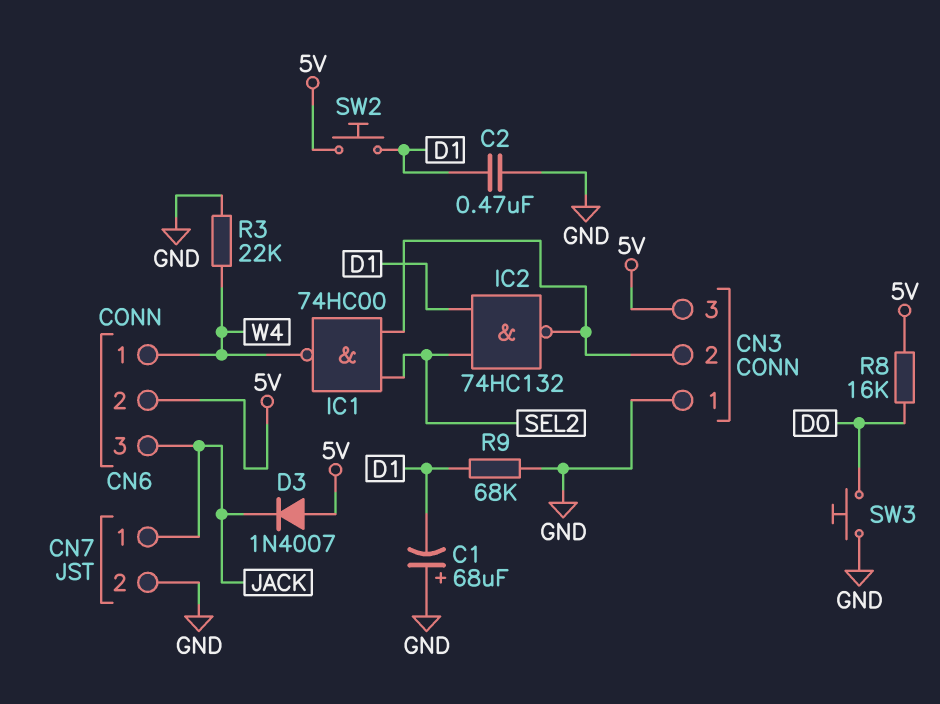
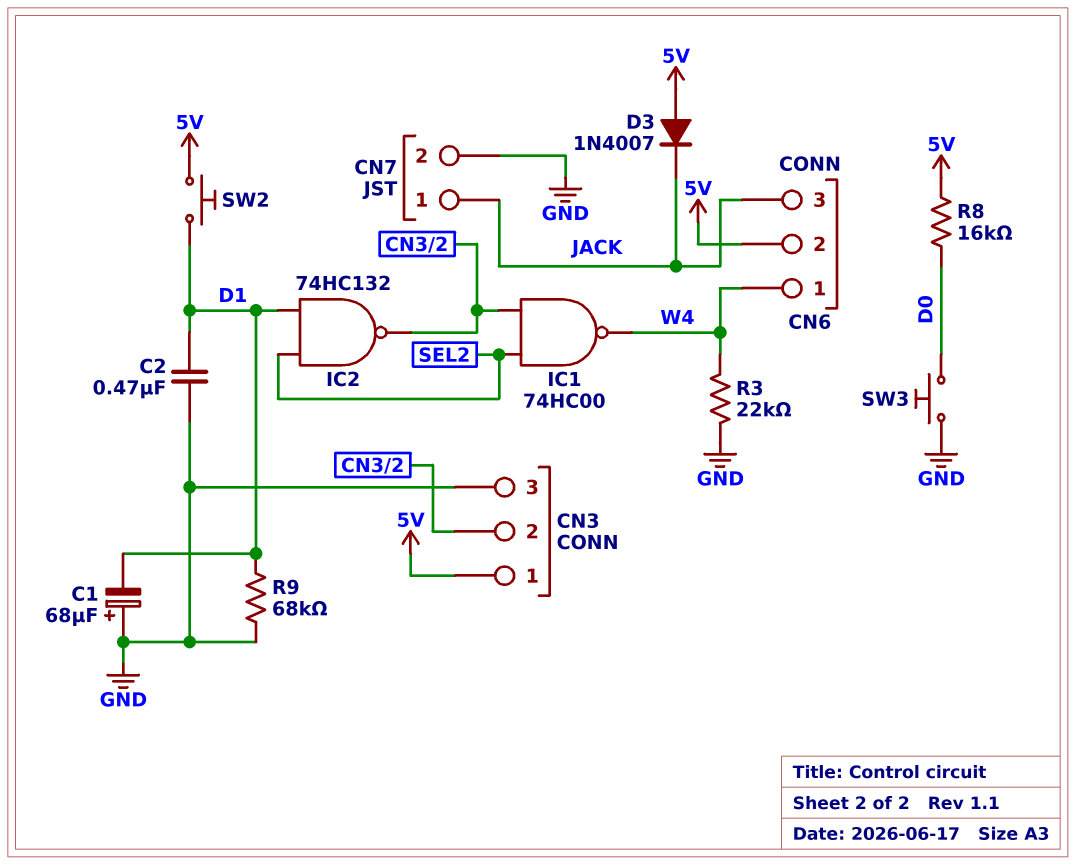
CN3 pin 1: GND -> 5V
CN3 pin 3: 5V -> GND

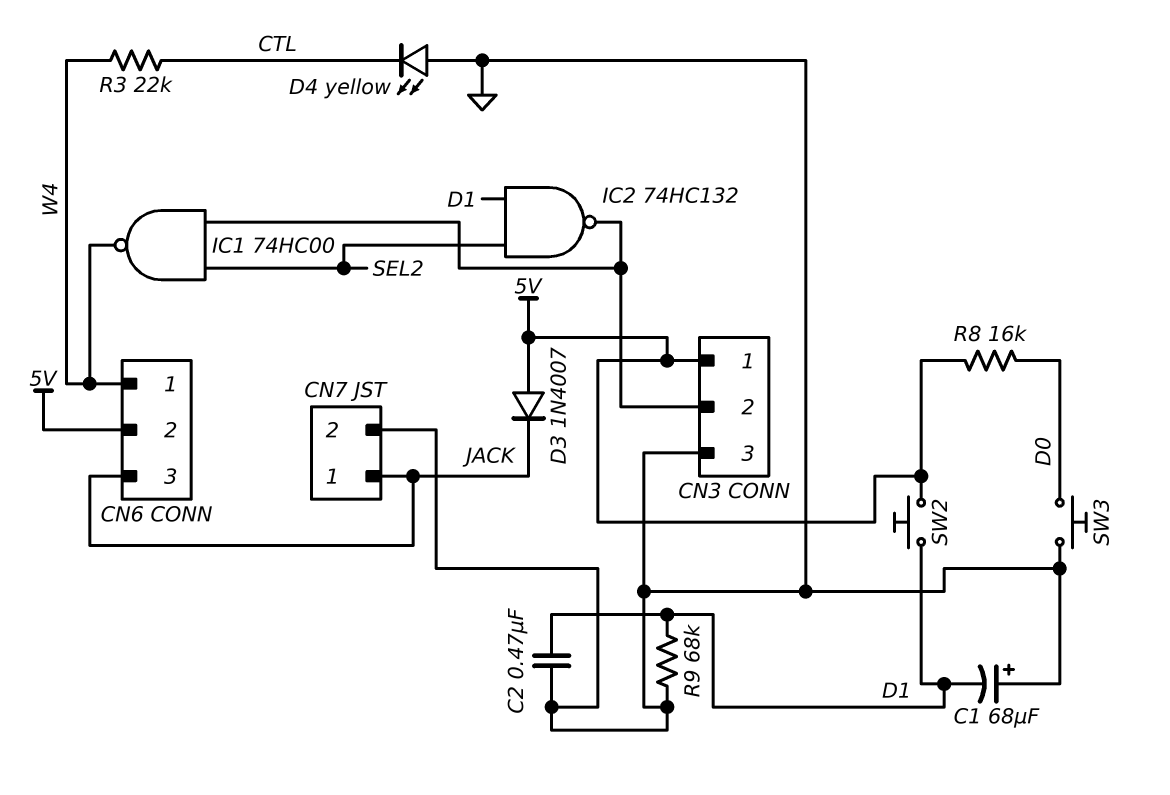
D4: none -> LED yellow (A GND, K CTL)
R3: 22k (GND, W4) -> 22k (CTL, W4)

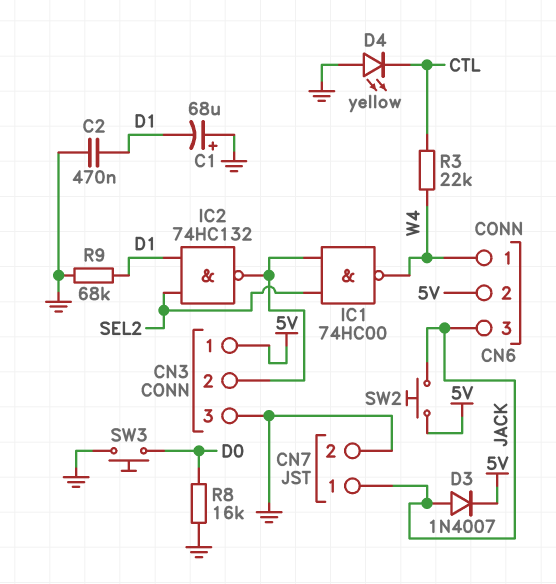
D3: diode 1N4007 (A 5V, K JACK) -> diode 1N4007 (A JACK, K 5V)
R8: 16k (5V, D0) -> 16k (D0, GND)
SW2: button (5V, D1) -> button (5V, JACK)

